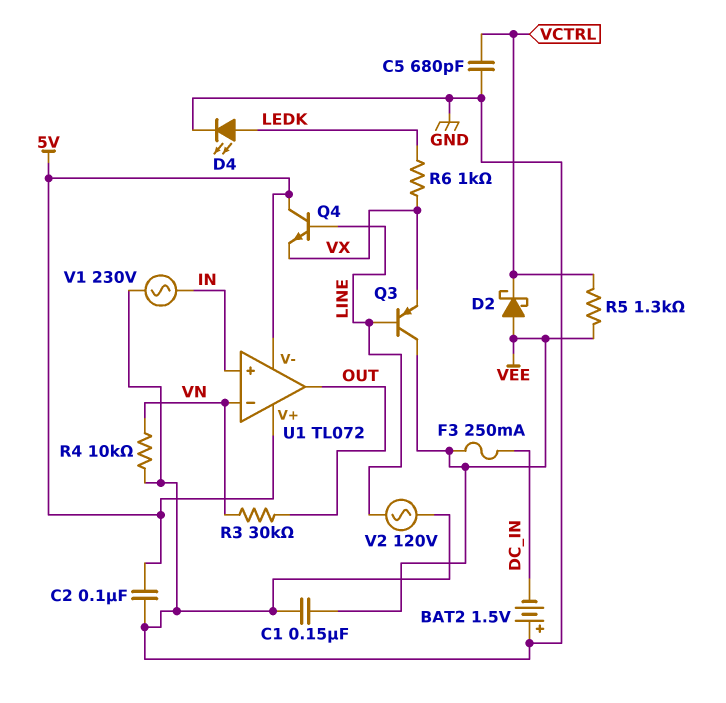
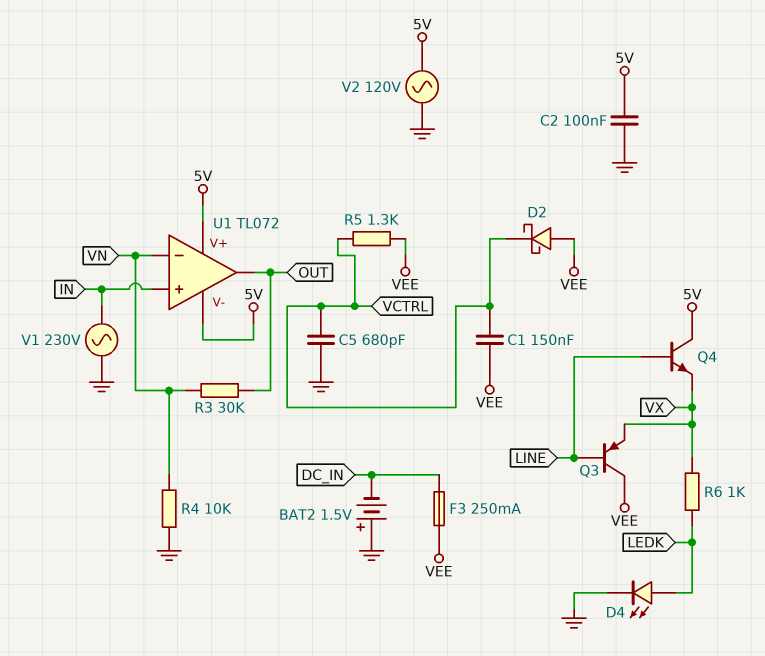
C1: 150nF (GND, VEE) -> 150nF (VCTRL, VEE)
V2: AC 120V (GND, LINE) -> AC 120V (5V, GND)

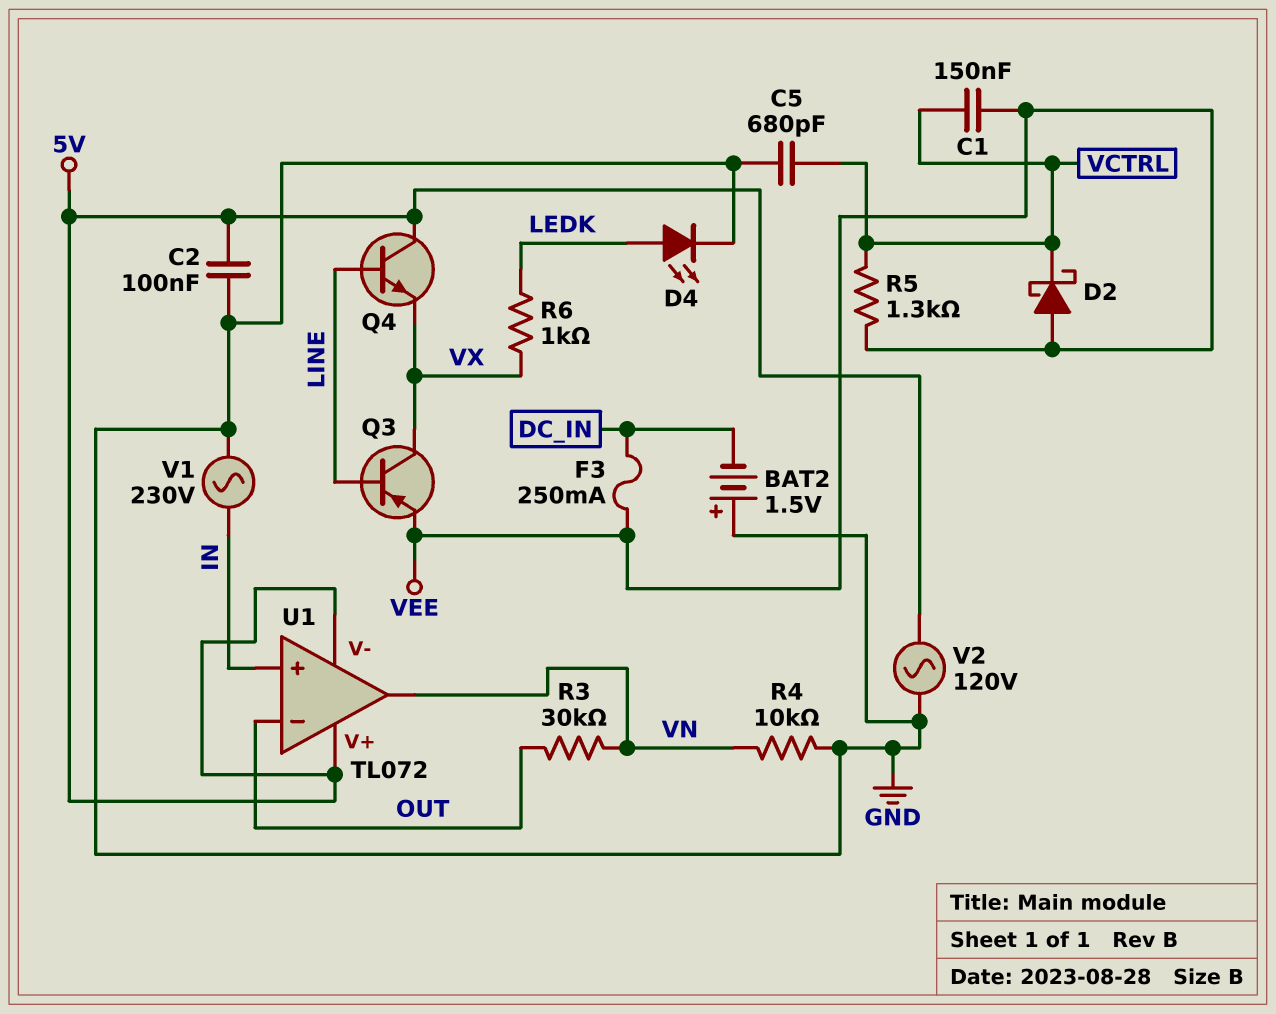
Q3: PNP (B LINE, C VEE, E VX) -> PNP (B LINE, C VX, E VEE)
U1 pin in-: VN -> OUT
U1 pin out: OUT -> VN

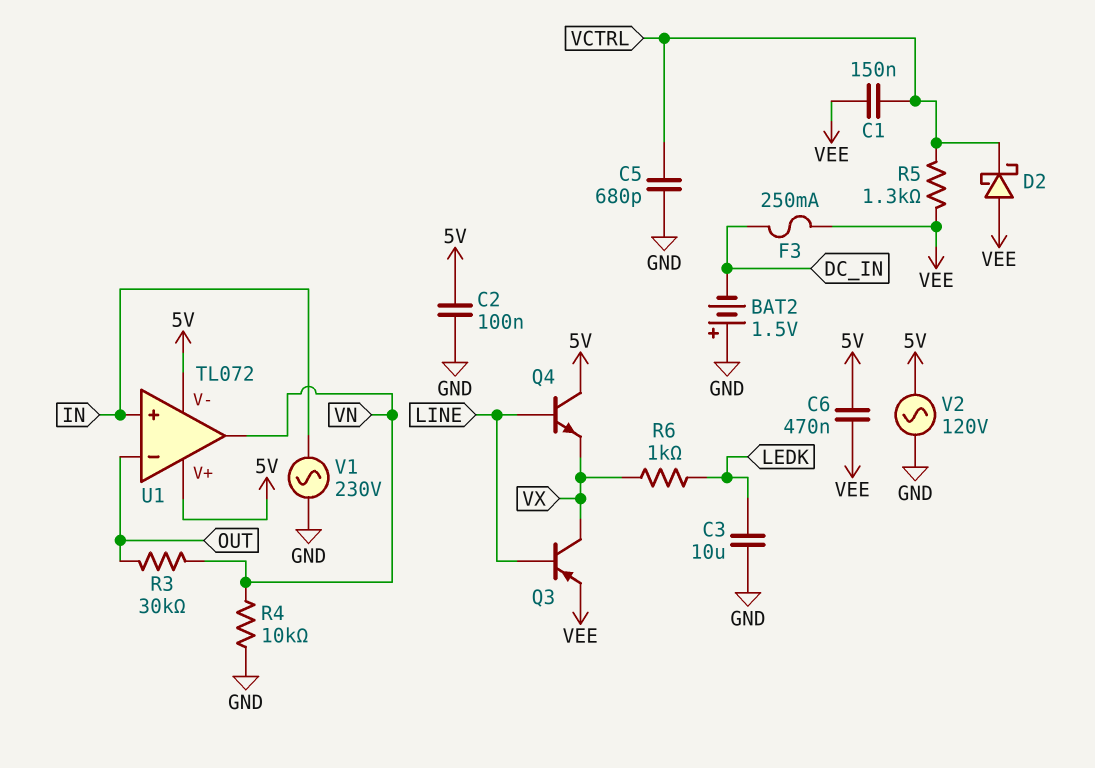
C3: none -> 10uF (GND, LEDK)
C6: none -> 470nF (5V, VEE)
D4: LED (A LEDK, K GND) -> none

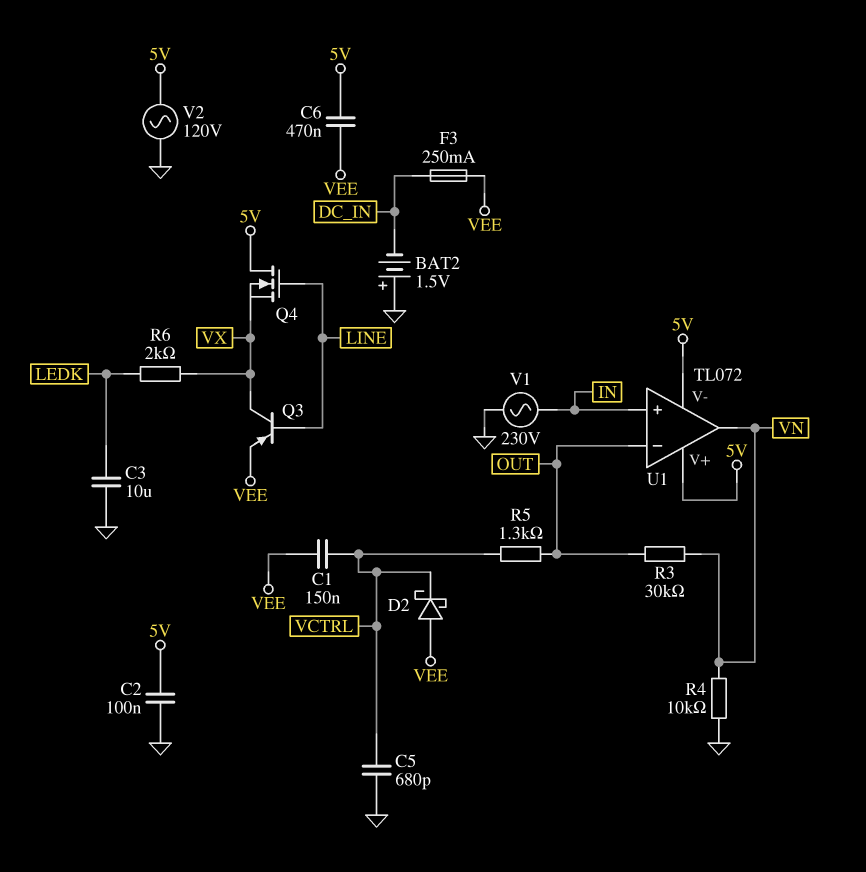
Q4: NPN (B LINE, C 5V, E VX) -> NMOS (G LINE, D 5V, S VX)
R5: 1.3k (VCTRL, VEE) -> 1.3k (OUT, VCTRL)
R6: 1k (LEDK, VX) -> 2k (LEDK, VX)

